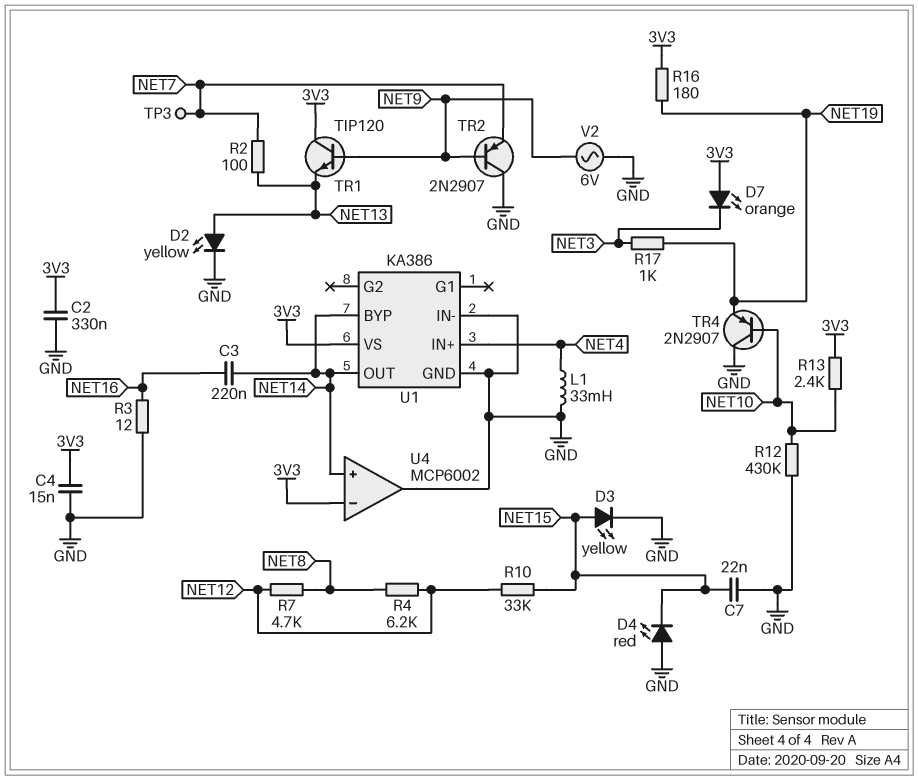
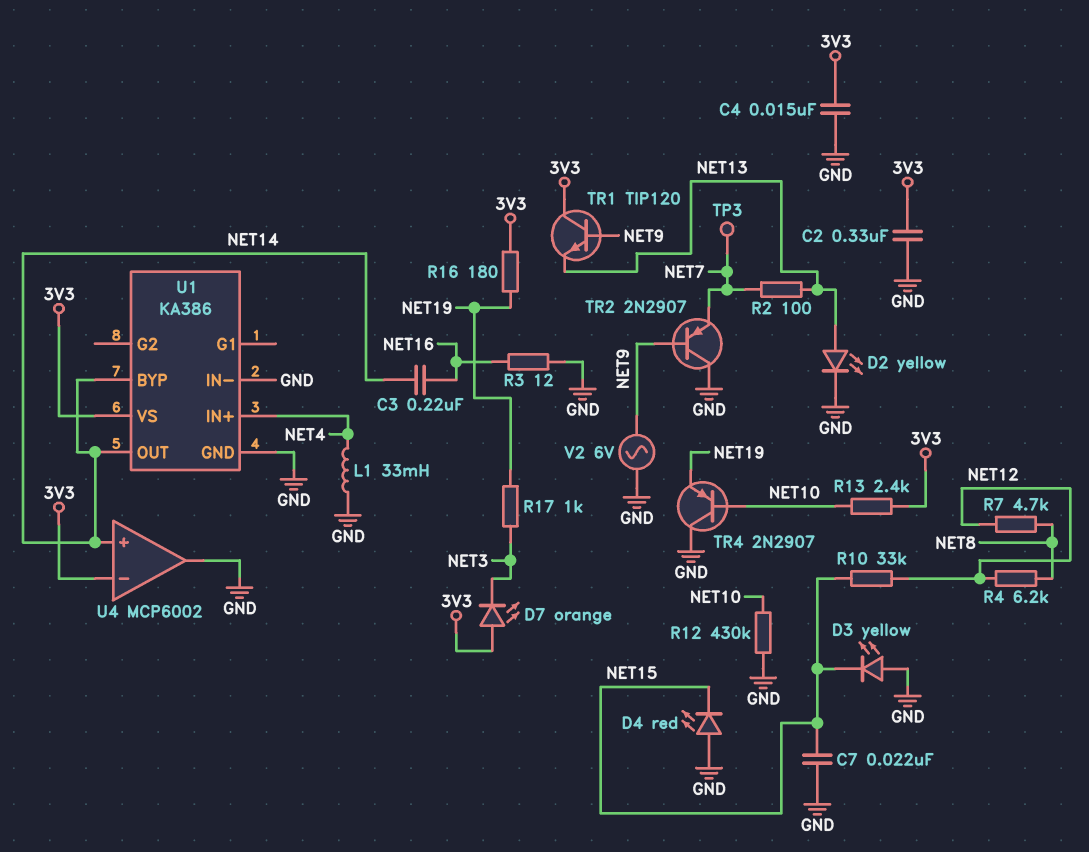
D3: LED yellow (A NET15, K GND) -> LED yellow (A GND, K NET15)

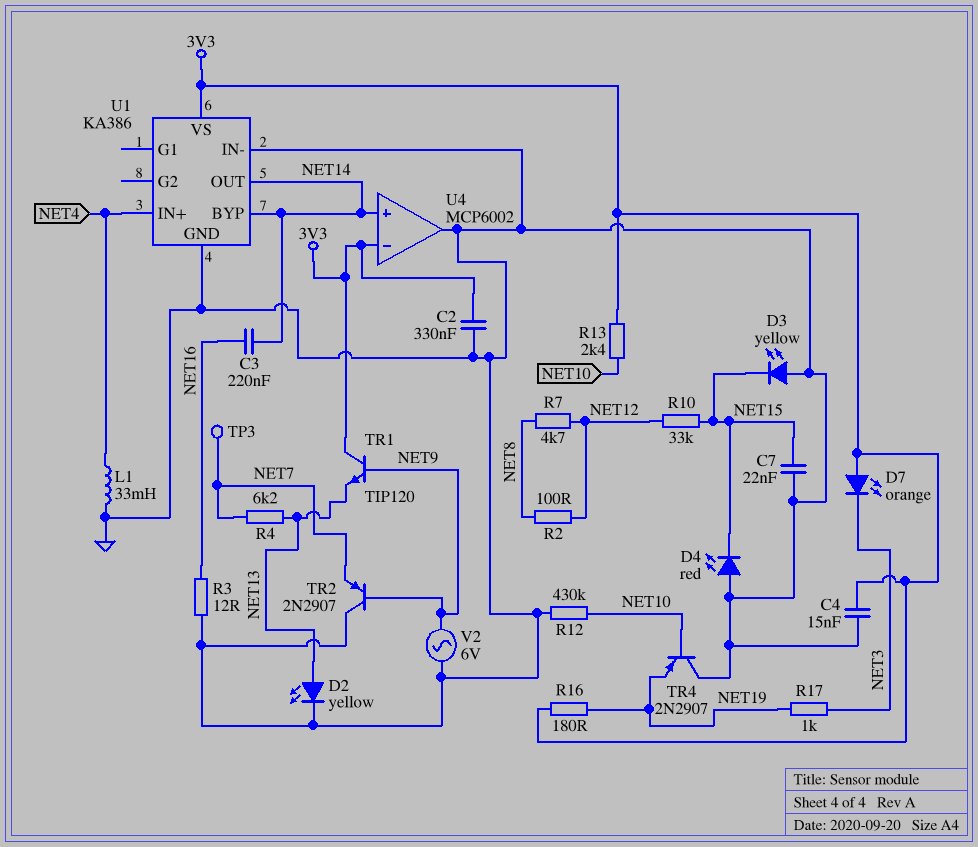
R2: 100 (NET7, NET13) -> 100 (NET8, NET12)
R4: 6.2k (NET8, NET12) -> 6.2k (NET7, NET13)

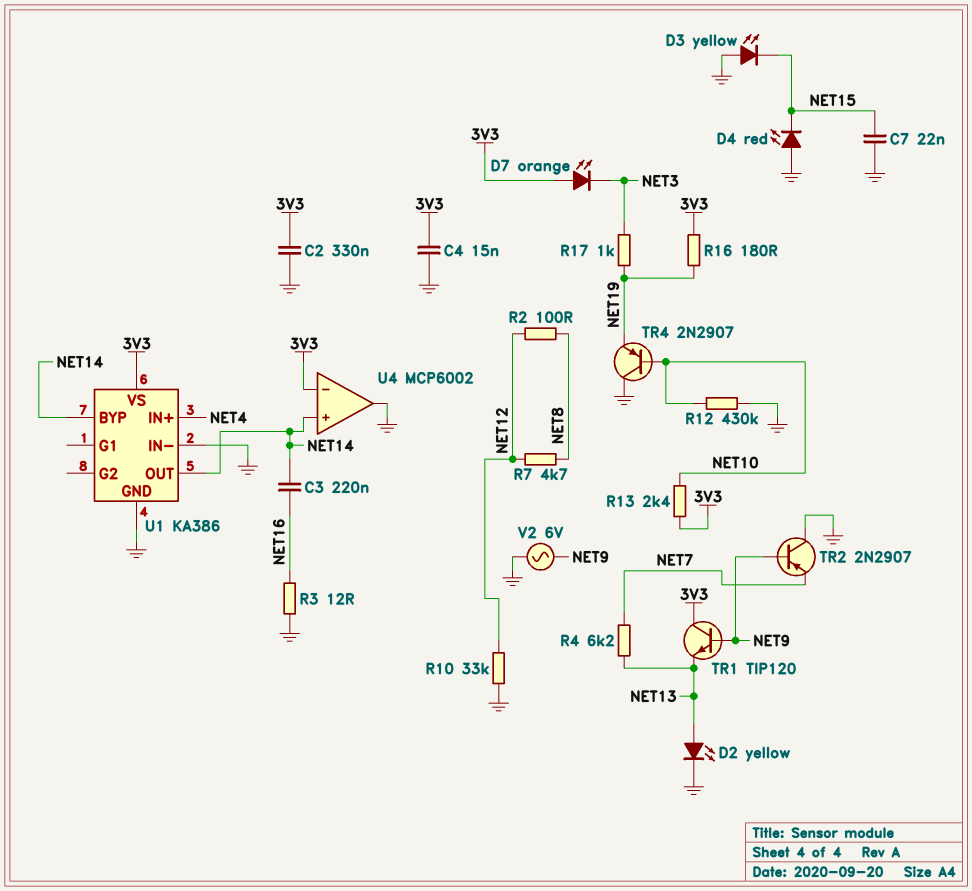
L1: 33mH (GND, NET4) -> none
R10: 33k (NET12, NET15) -> 33k (GND, NET12)
TP3: test point (NET7) -> none

